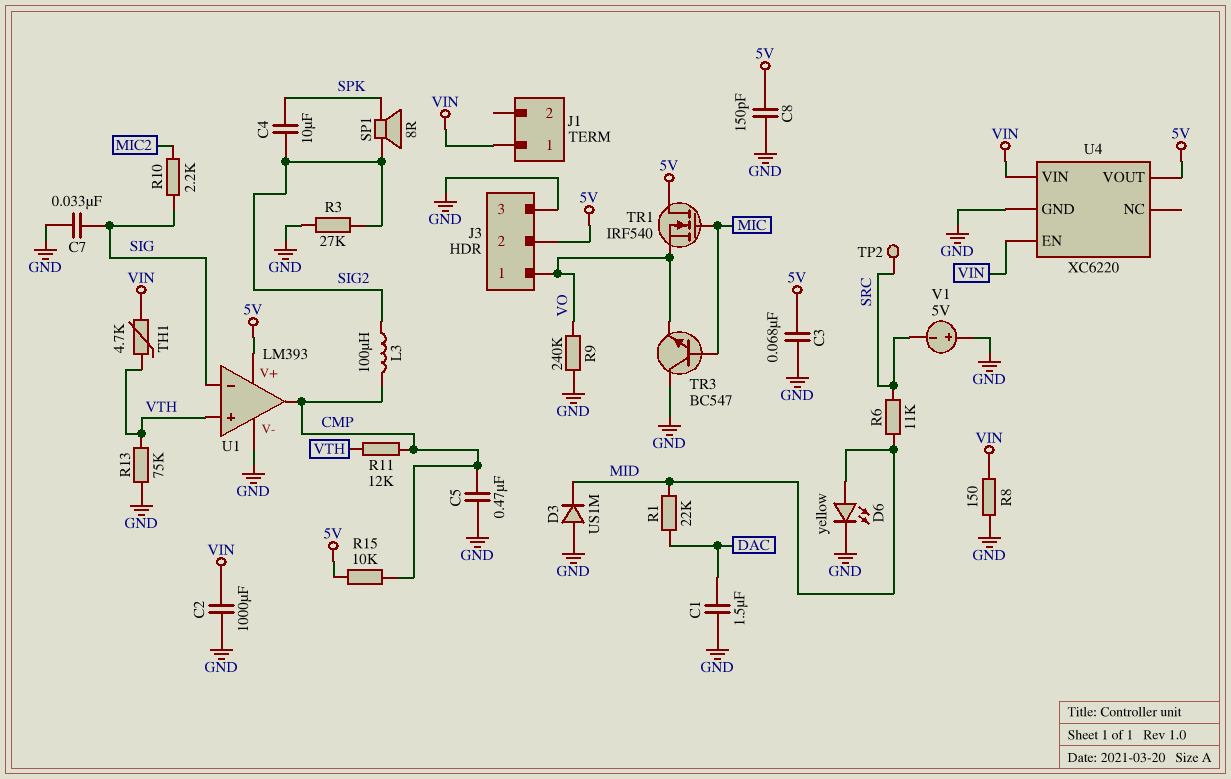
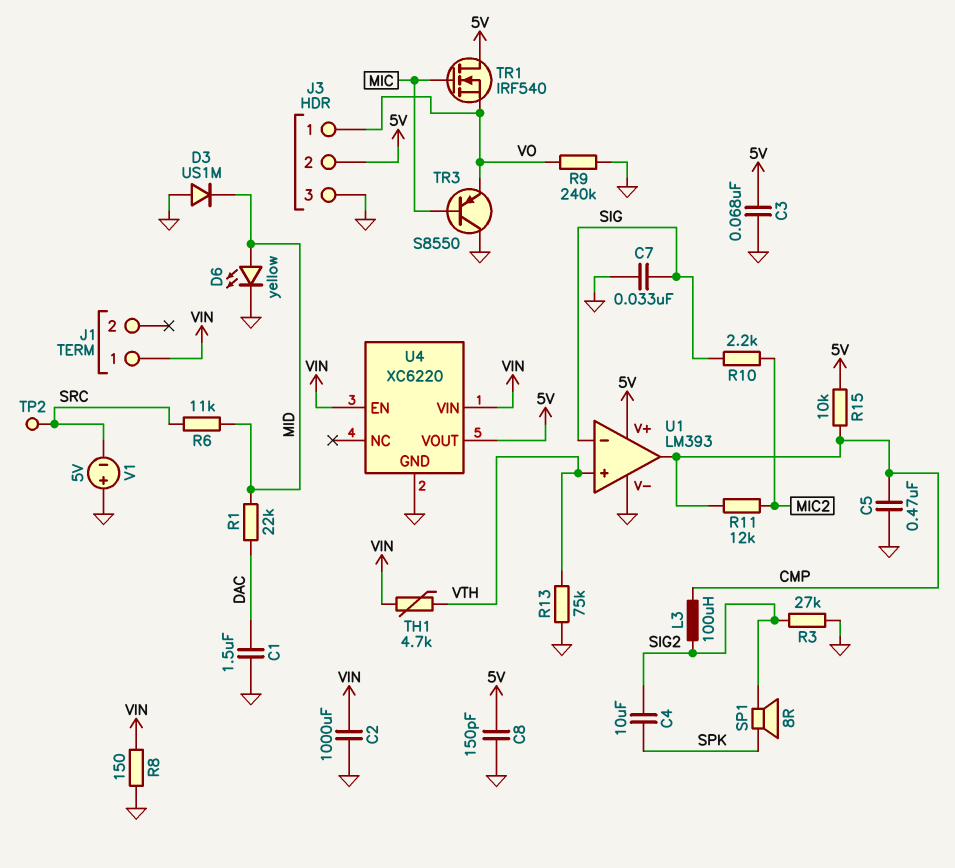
R11: 12k (CMP, VTH) -> 12k (CMP, MIC2)
TR3: NPN BC547 (B MIC, C GND, E VO) -> PNP S8550 (B MIC, C GND, E VO)

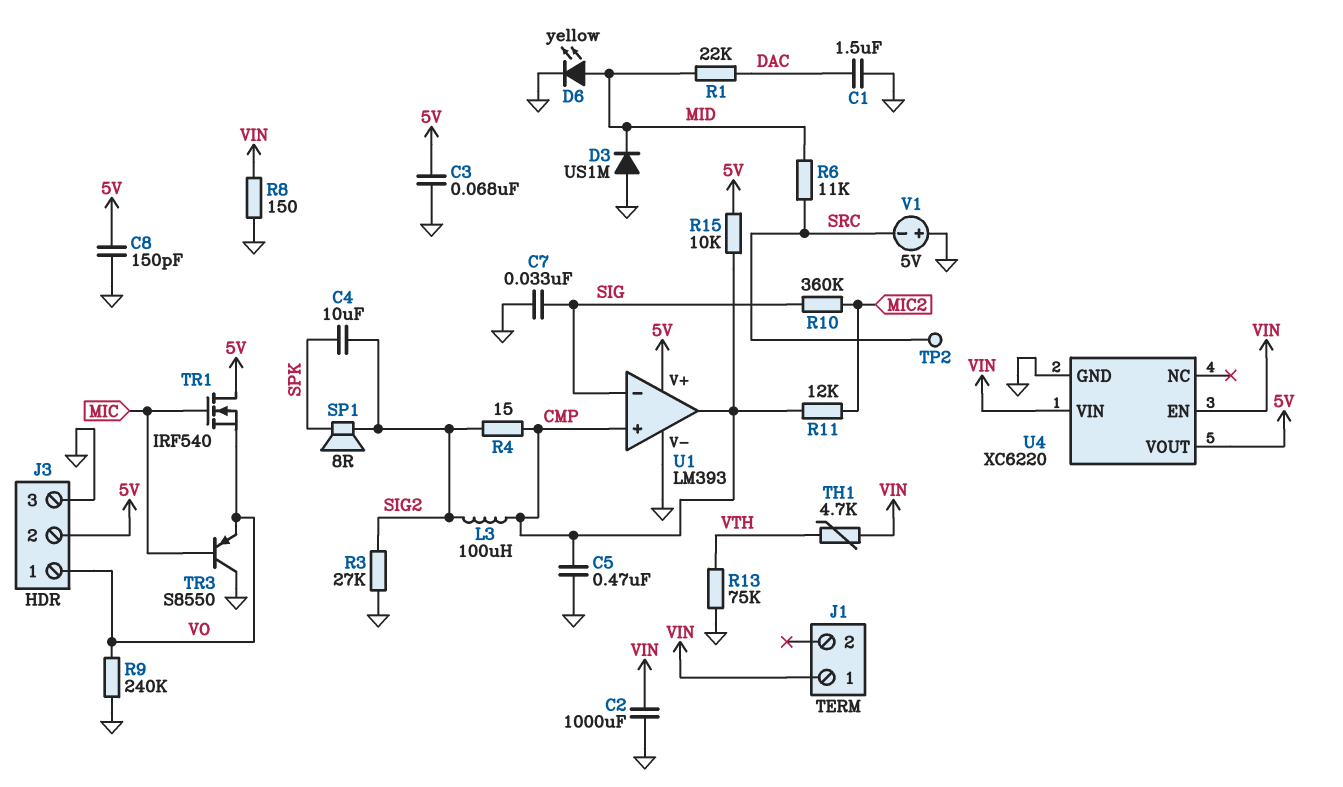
R4: none -> 15 (CMP, SIG2)
R10: 2.2k (MIC2, SIG) -> 360k (MIC2, SIG)
U1 pin in+: VTH -> CMP

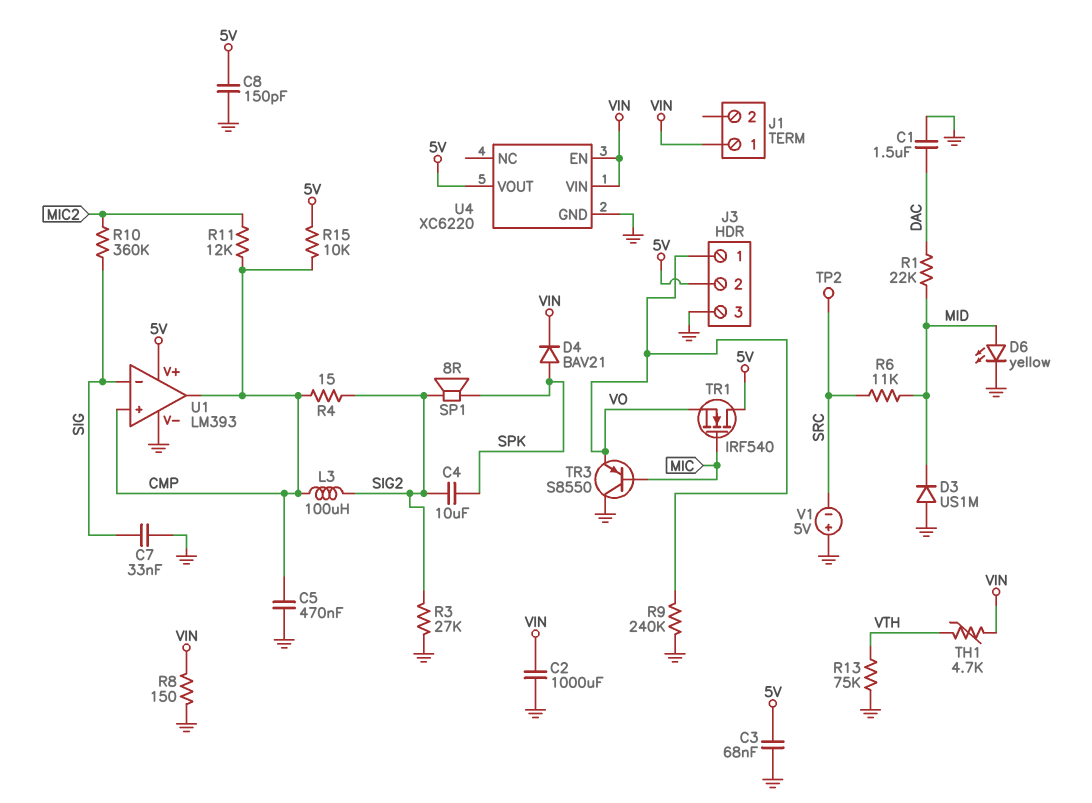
D4: none -> diode BAV21 (A SPK, K VIN)

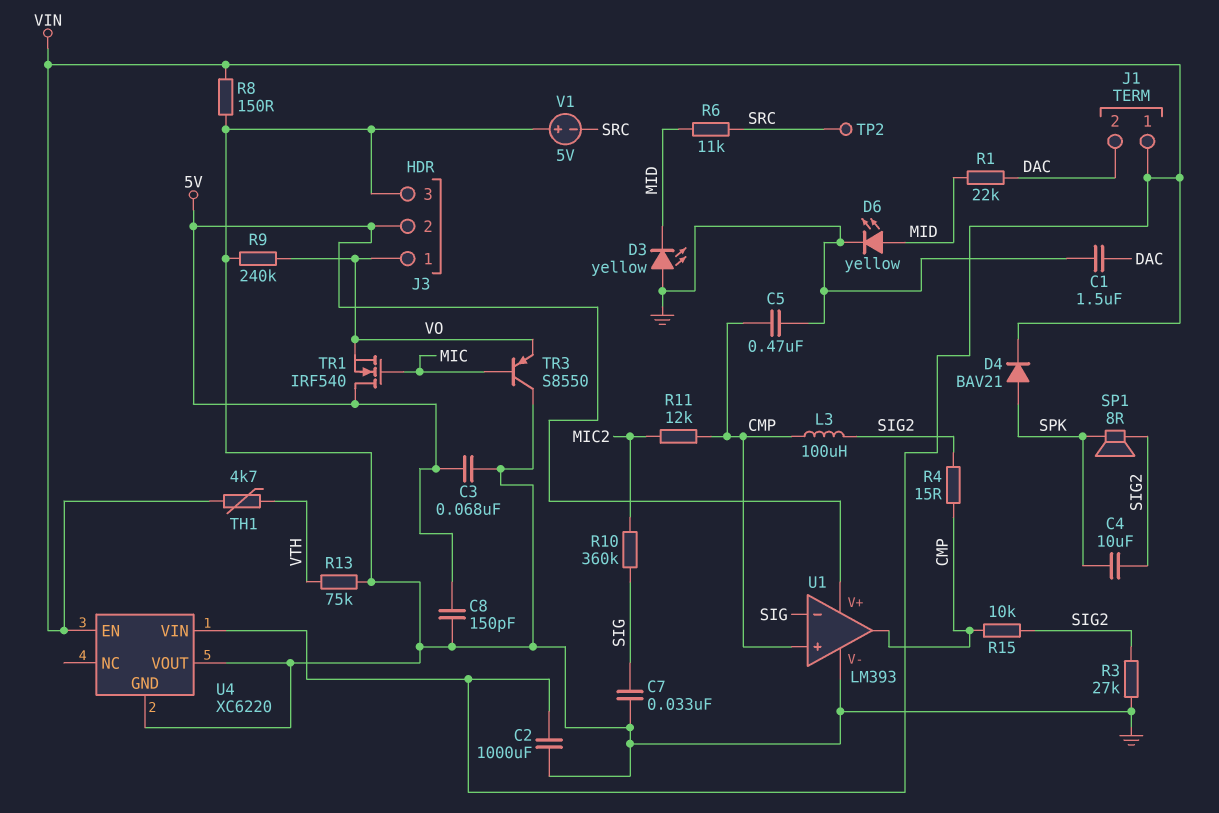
D3: diode US1M (A GND, K MID) -> LED yellow (A GND, K MID)
J1 pin 2: none -> DAC
R15: 10k (5V, CMP) -> 10k (CMP, SIG2)
U4 pin VOUT: 5V -> GND

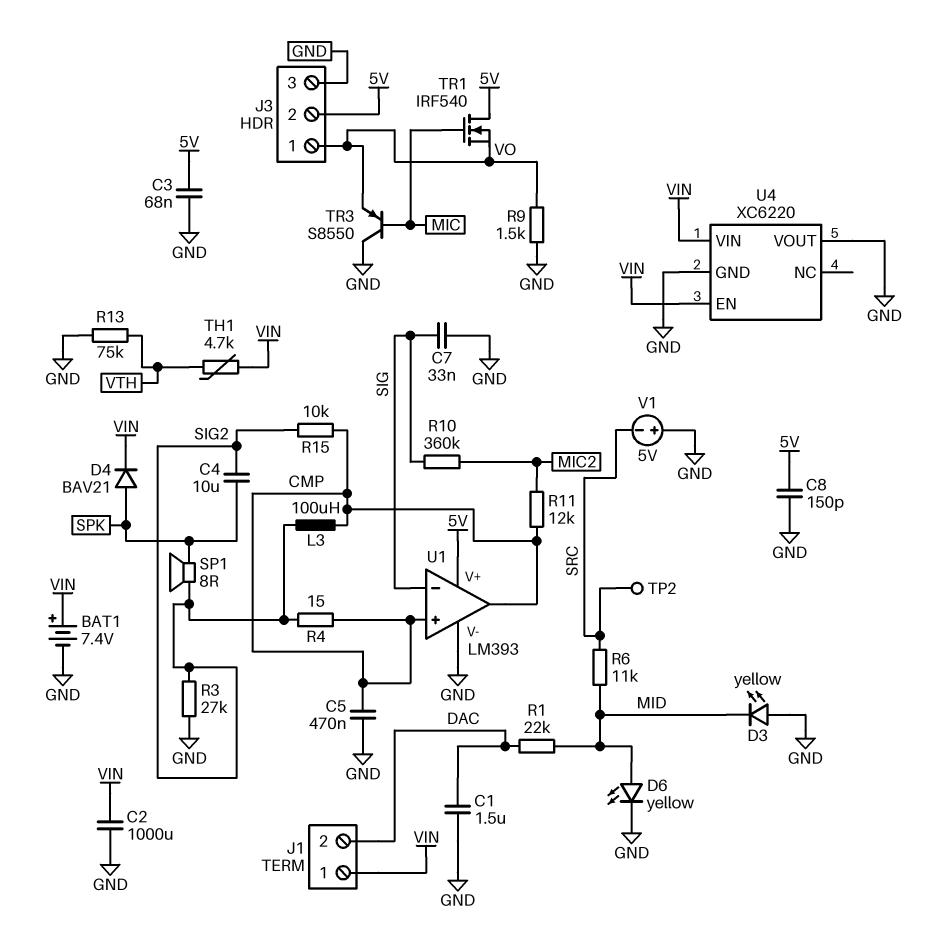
BAT1: none -> 7.4V (plus VIN, minus GND)
R8: 150 (GND, VIN) -> none
R9: 240k (GND, VO) -> 1.5k (GND, VO)

